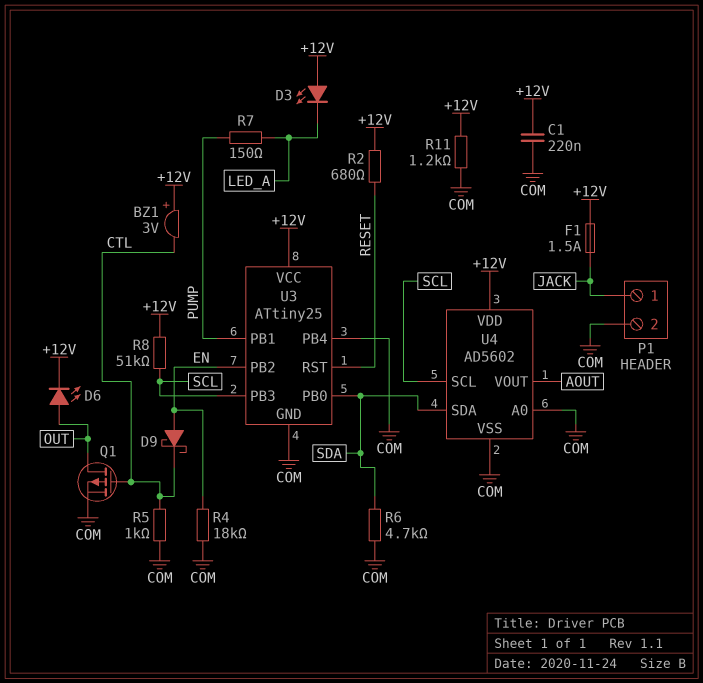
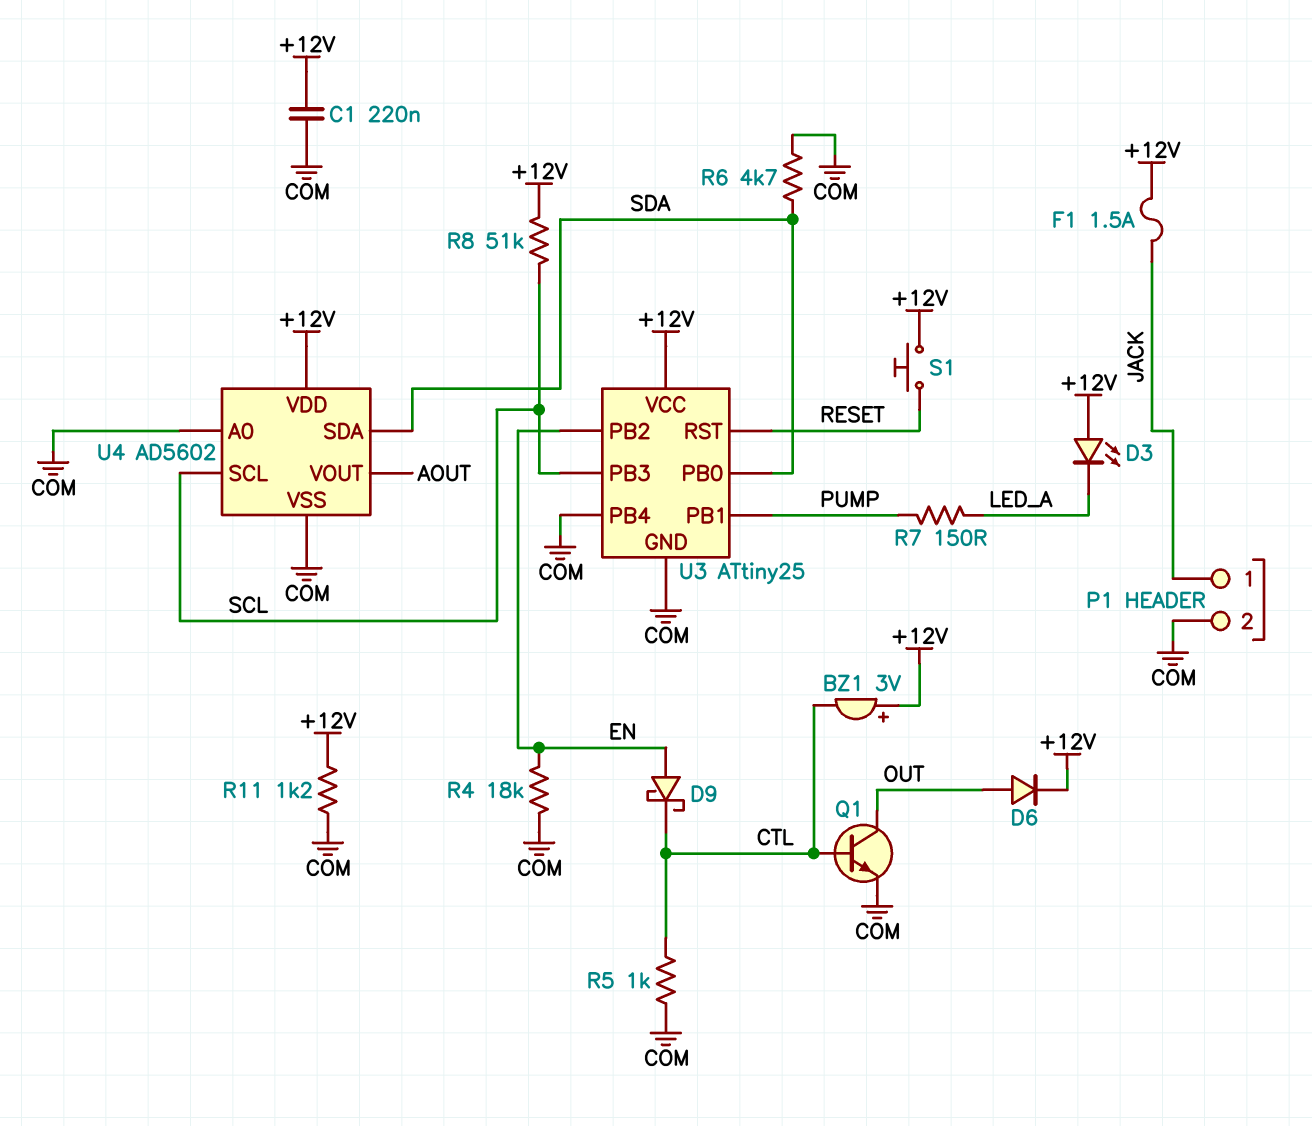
D6: LED (A OUT, K +12V) -> diode (A OUT, K +12V)
Q1: PMOS (G CTL, D OUT, S COM) -> NPN (B CTL, C OUT, E COM)
R2: 680 (+12V, RESET) -> none
S1: none -> button (+12V, RESET)

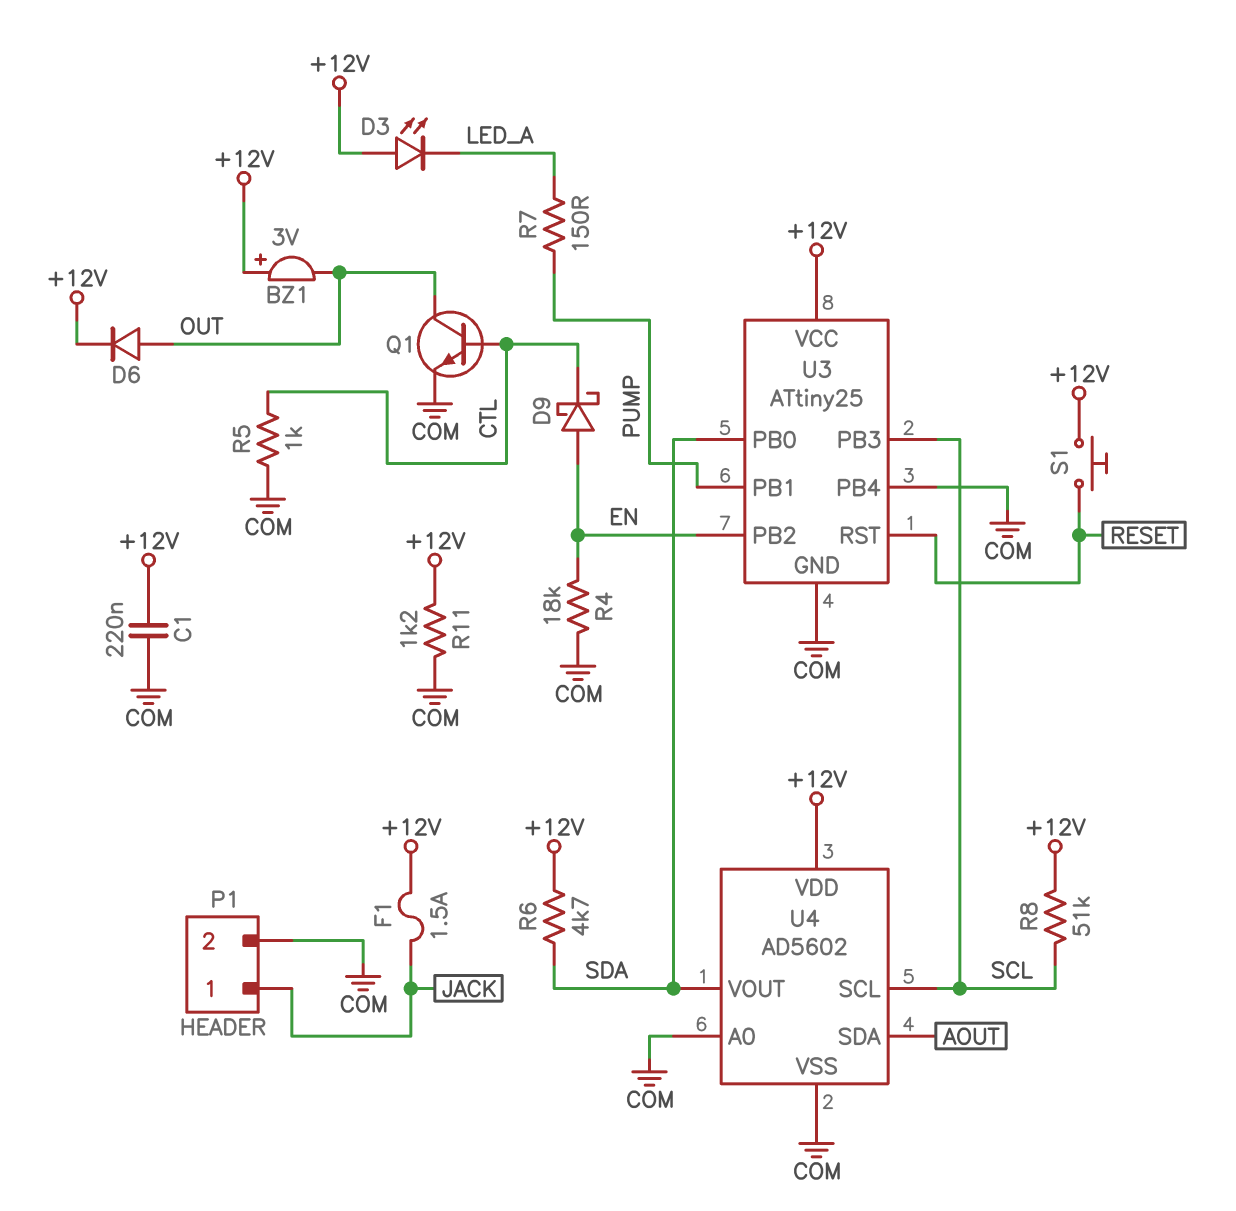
BZ1: buzzer 3V (plus +12V, minus CTL) -> buzzer 3V (plus +12V, minus OUT)
R6: 4.7k (COM, SDA) -> 4.7k (+12V, SDA)
U4 pin SDA: SDA -> AOUT
U4 pin VOUT: AOUT -> SDA

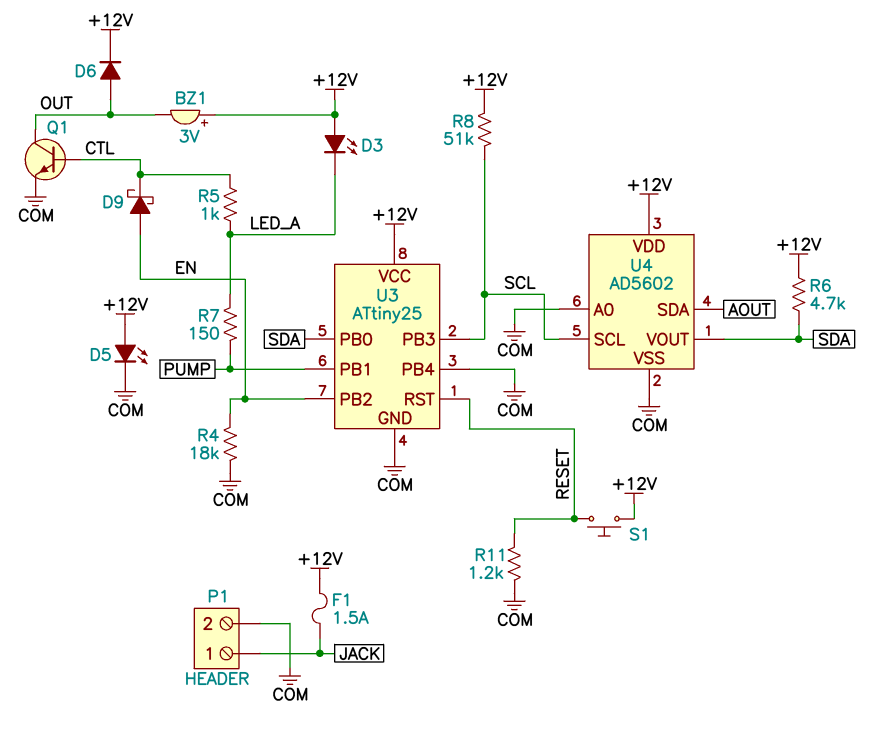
C1: 220nF (+12V, COM) -> none
D5: none -> LED (A +12V, K COM)
R5: 1k (COM, CTL) -> 1k (CTL, LED_A)
R11: 1.2k (+12V, COM) -> 1.2k (COM, RESET)

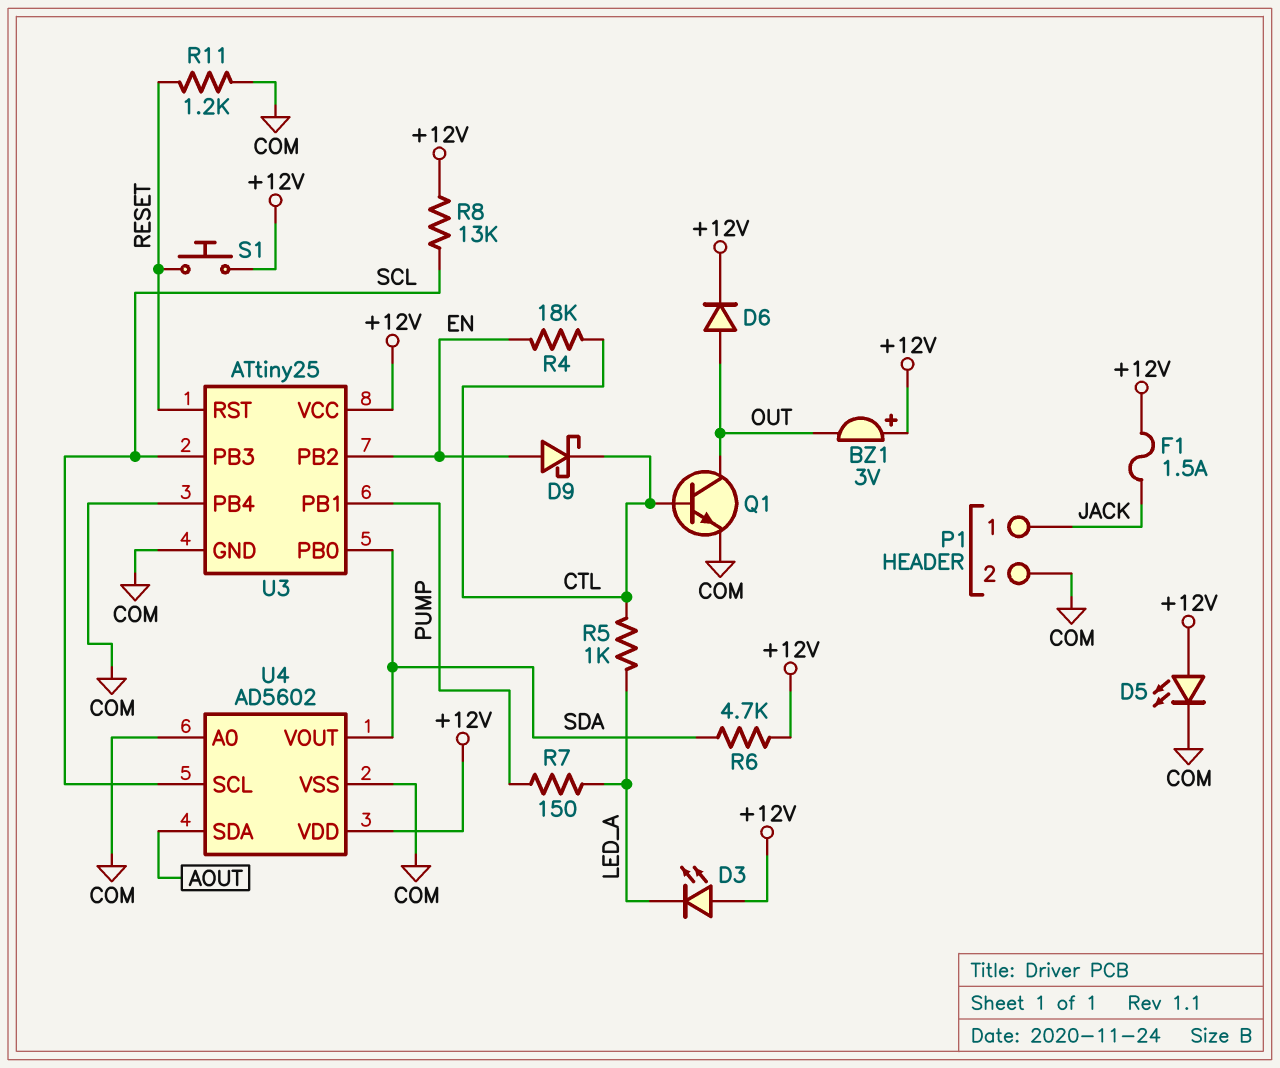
R4: 18k (COM, EN) -> 18k (CTL, EN)
R8: 51k (+12V, SCL) -> 13k (+12V, SCL)

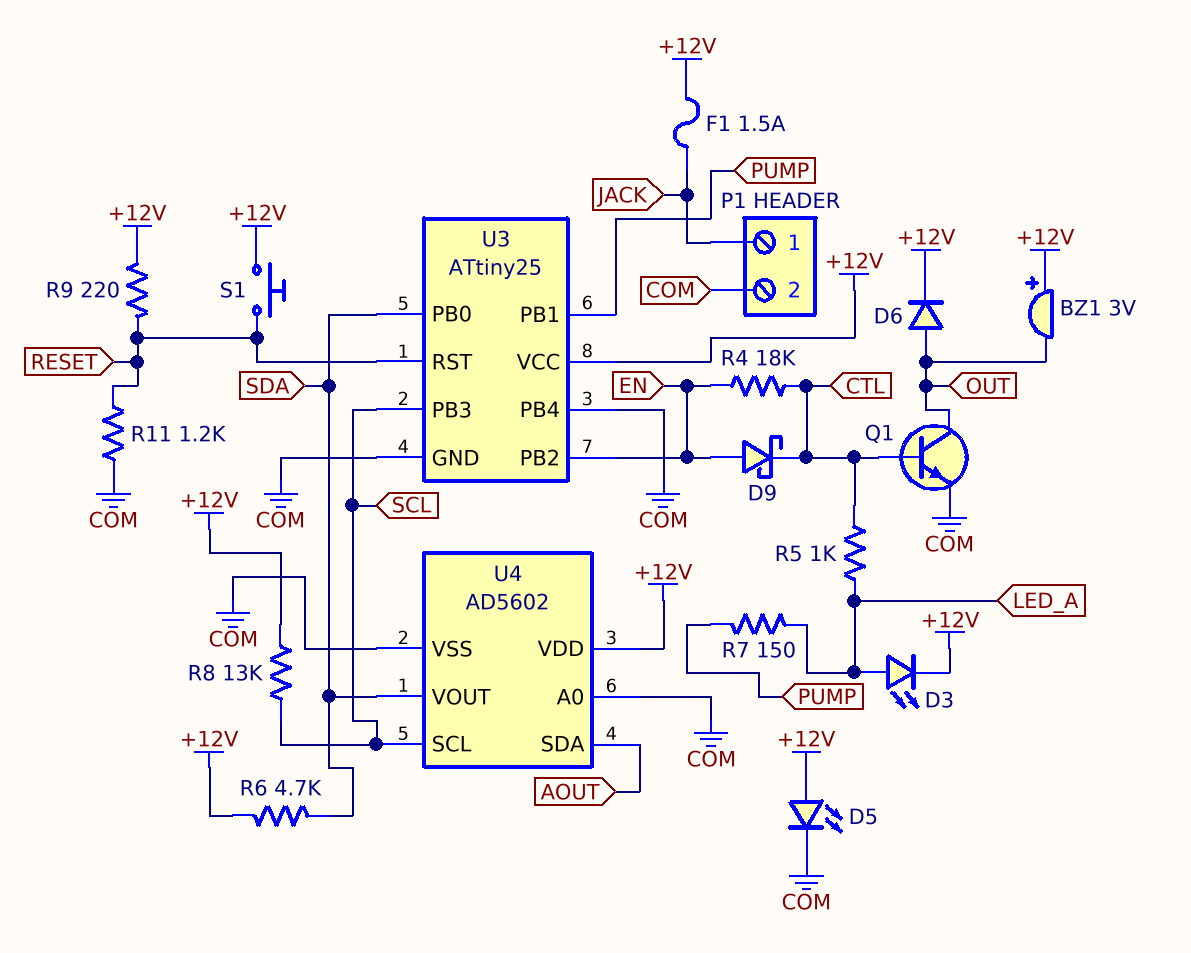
D3: LED (A +12V, K LED_A) -> LED (A LED_A, K +12V)
R9: none -> 220 (+12V, RESET)

